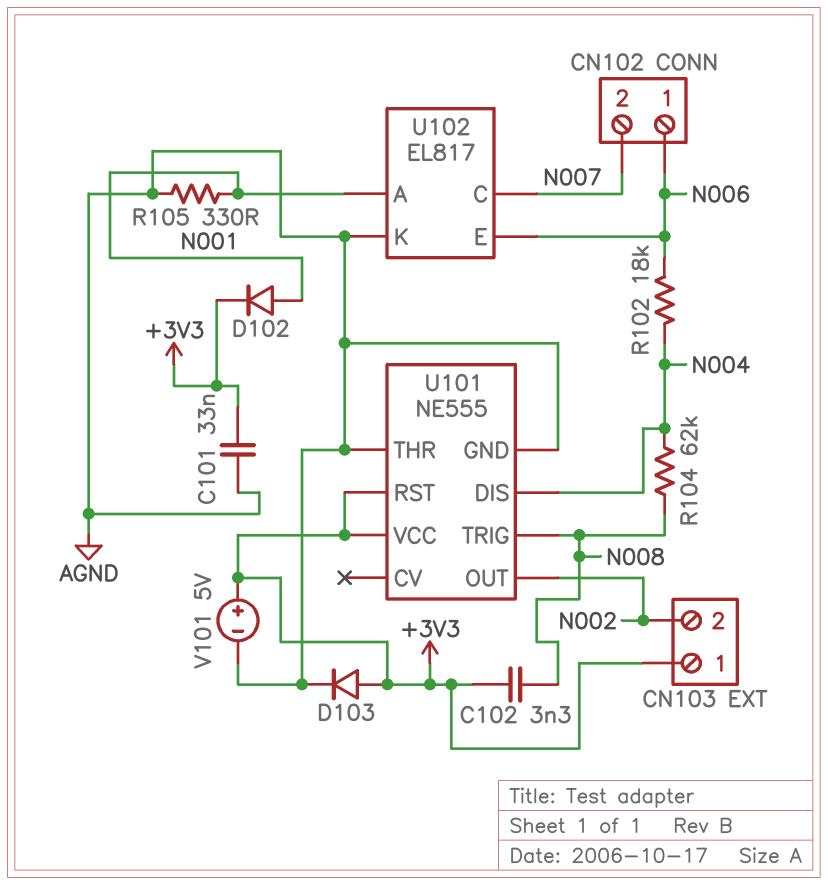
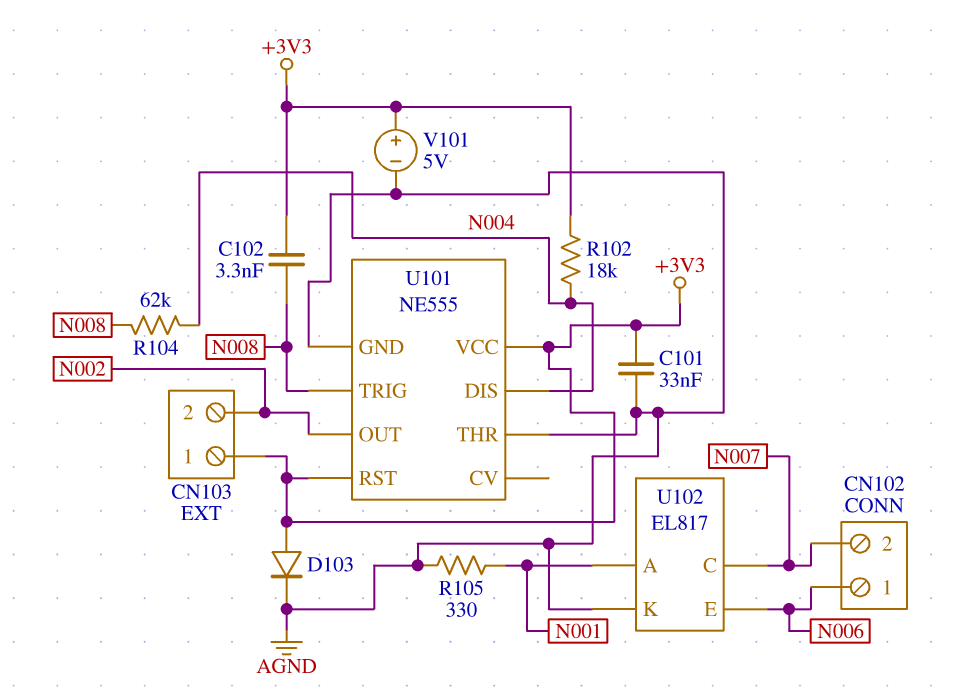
D102: diode (A N001, K +3V3) -> none
R102: 18k (N004, N006) -> 18k (+3V3, N004)

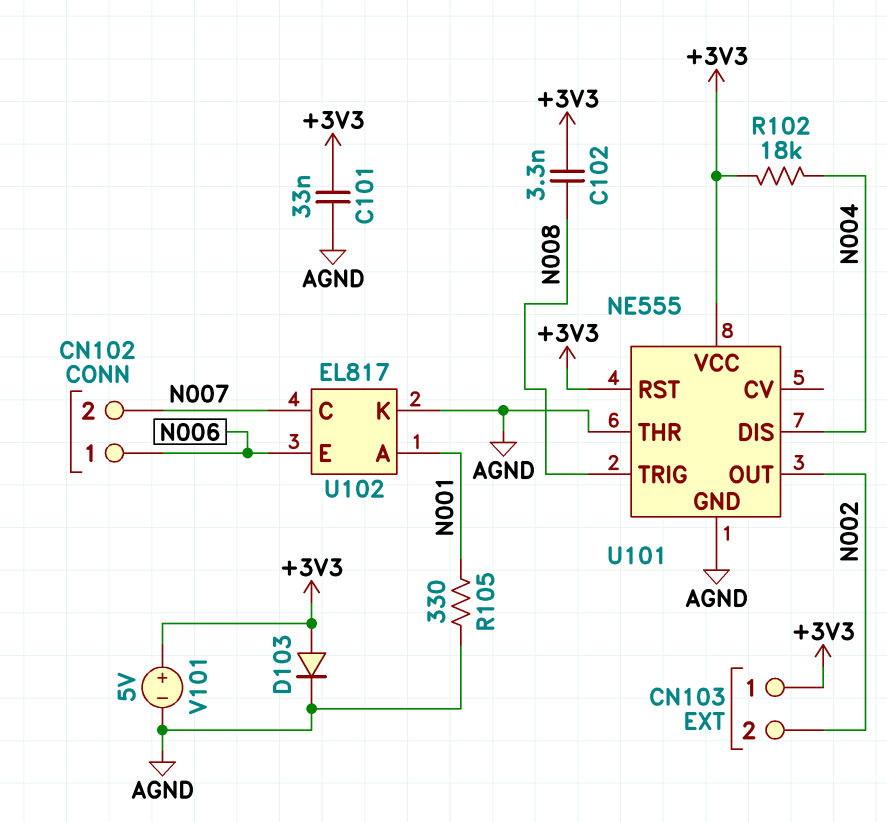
R104: 62k (N004, N008) -> none

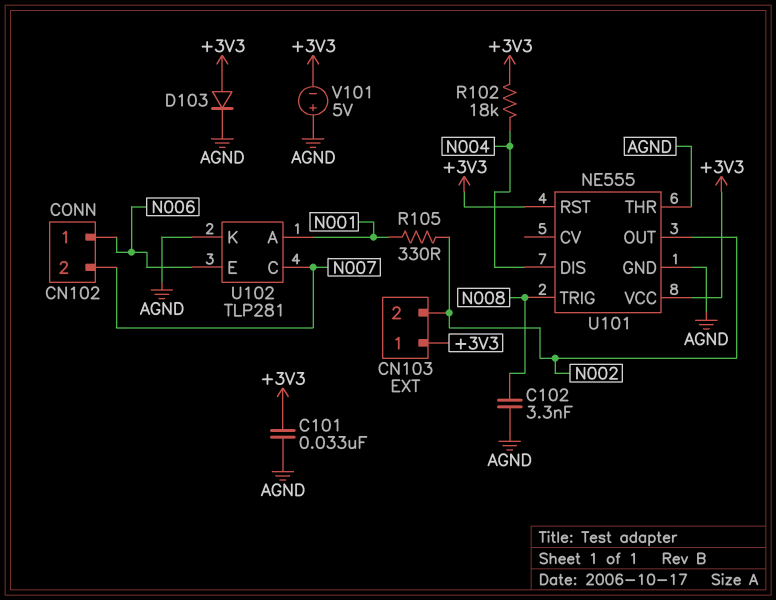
C102: 3.3nF (+3V3, N008) -> 3.3nF (AGND, N008)
R105: 330 (AGND, N001) -> 330 (N001, N002)
U102: EL817 -> TLP281
V101: 5V (plus +3V3, minus AGND) -> 5V (plus AGND, minus +3V3)

